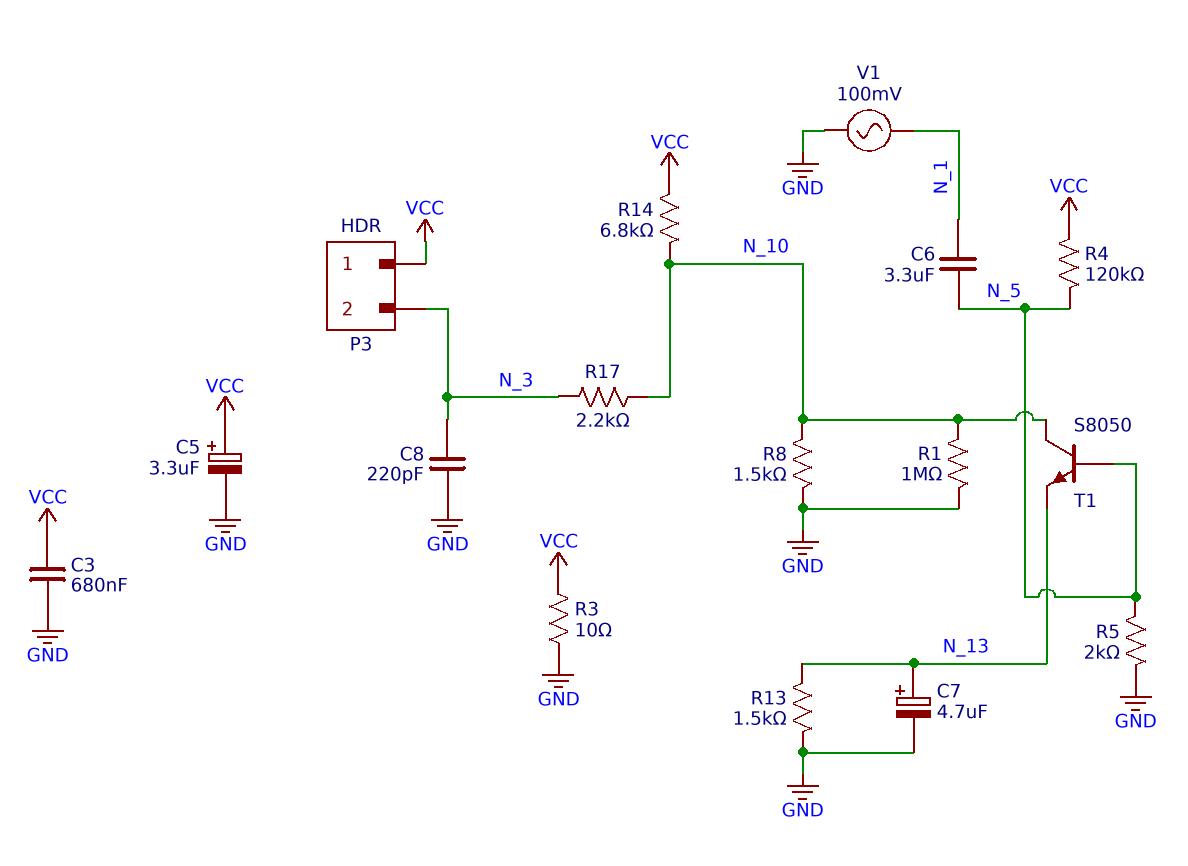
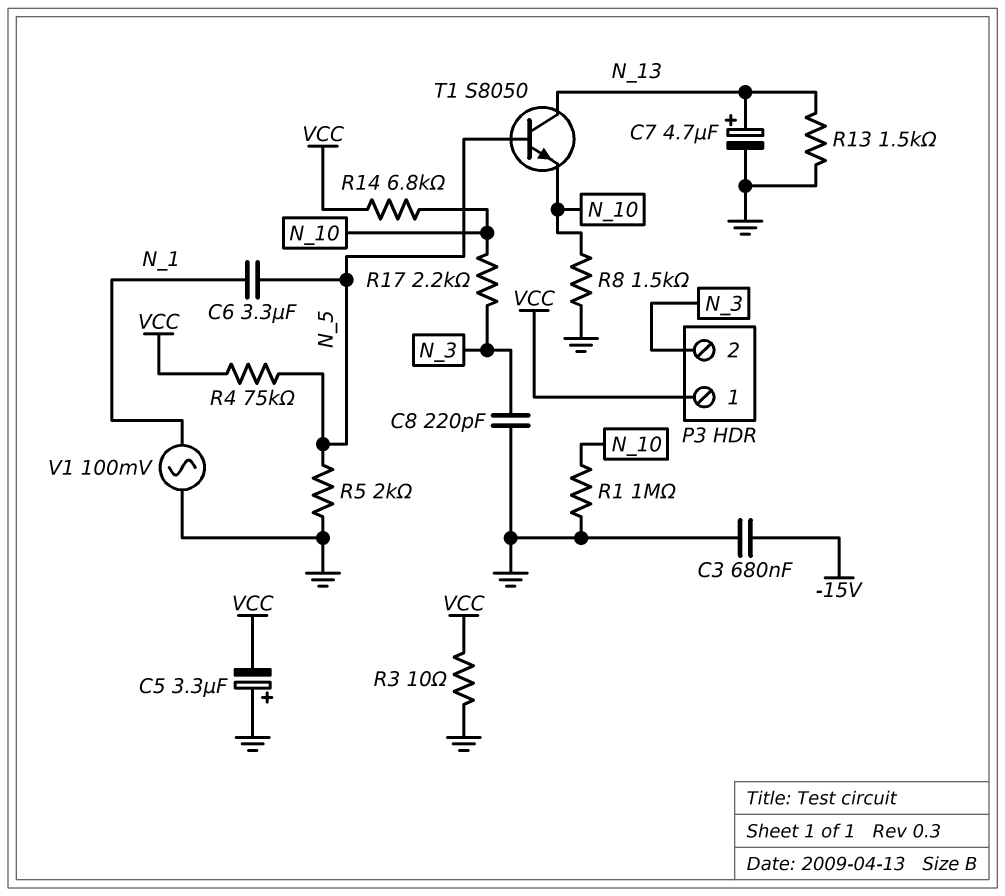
C3: 680nF (GND, VCC) -> 680nF (-15V, GND)
C5: 3.3uF (plus VCC, minus GND) -> 3.3uF (plus GND, minus VCC)
R4: 120k (N_5, VCC) -> 75k (N_5, VCC)
T1: NPN S8050 (B N_5, C N_10, E N_13) -> NPN S8050 (B N_5, C N_13, E N_10)

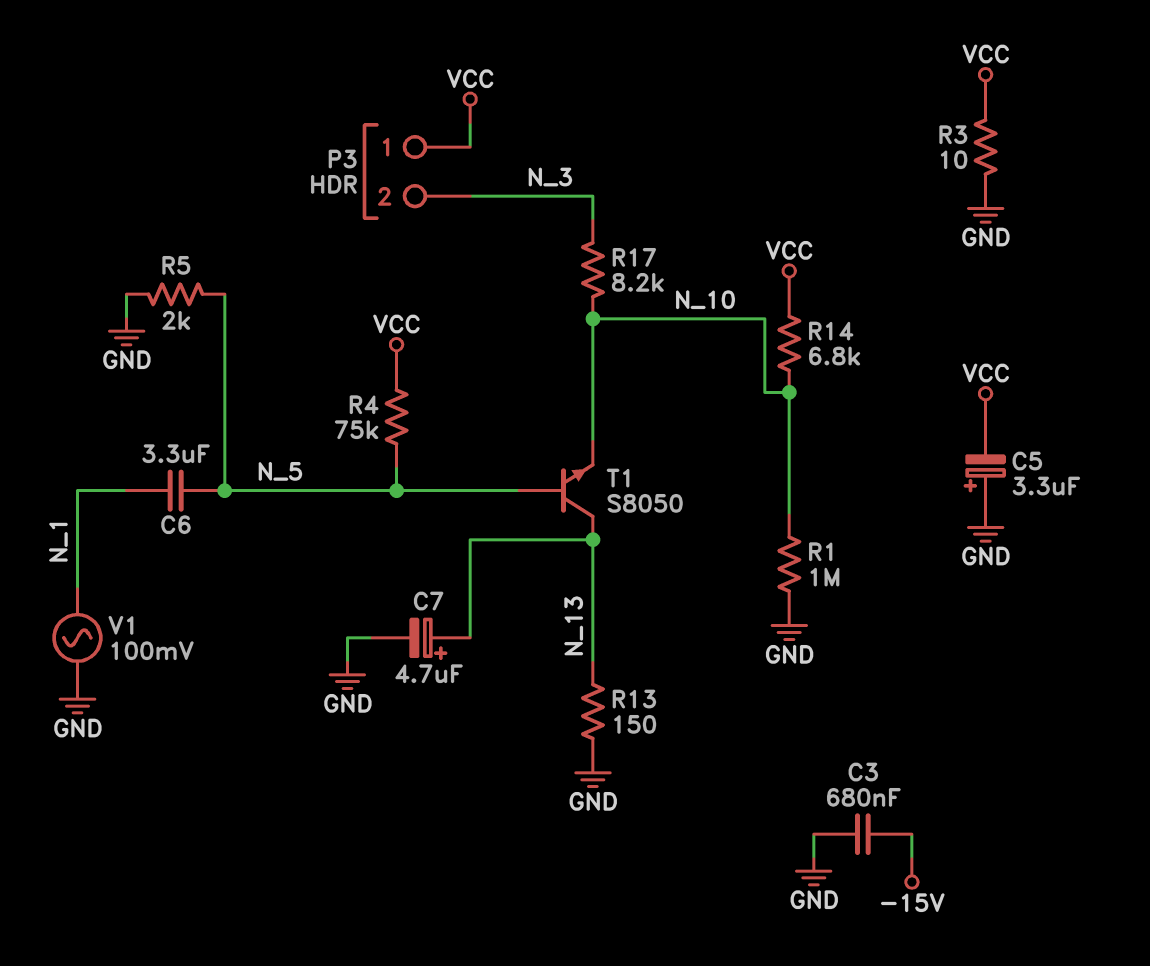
C8: 220pF (GND, N_3) -> none
R8: 1.5k (GND, N_10) -> none
R13: 1.5k (GND, N_13) -> 150 (GND, N_13)
R17: 2.2k (N_3, N_10) -> 8.2k (N_3, N_10)

